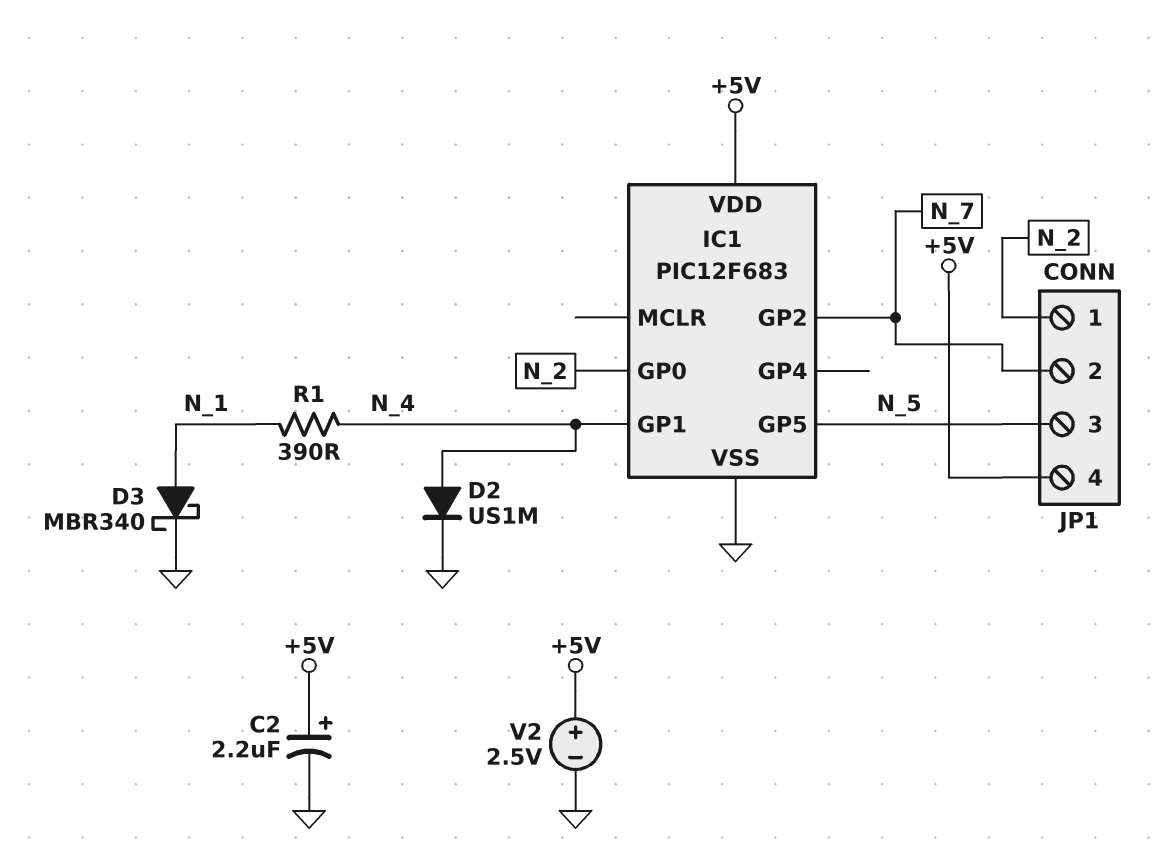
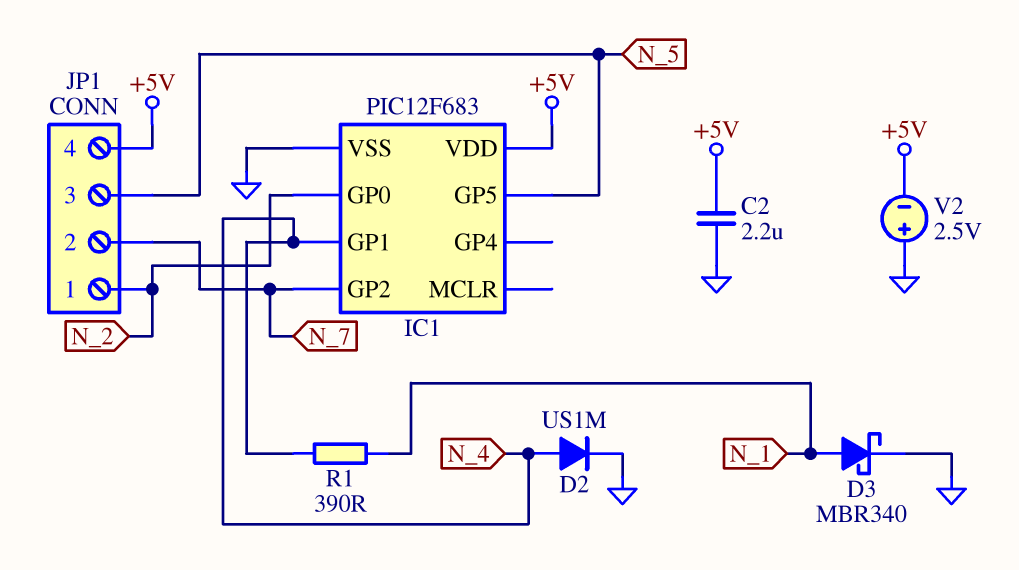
C2: 2.2uF (plus +5V, minus GND) -> 2.2uF (+5V, GND)
V2: 2.5V (plus +5V, minus GND) -> 2.5V (plus GND, minus +5V)

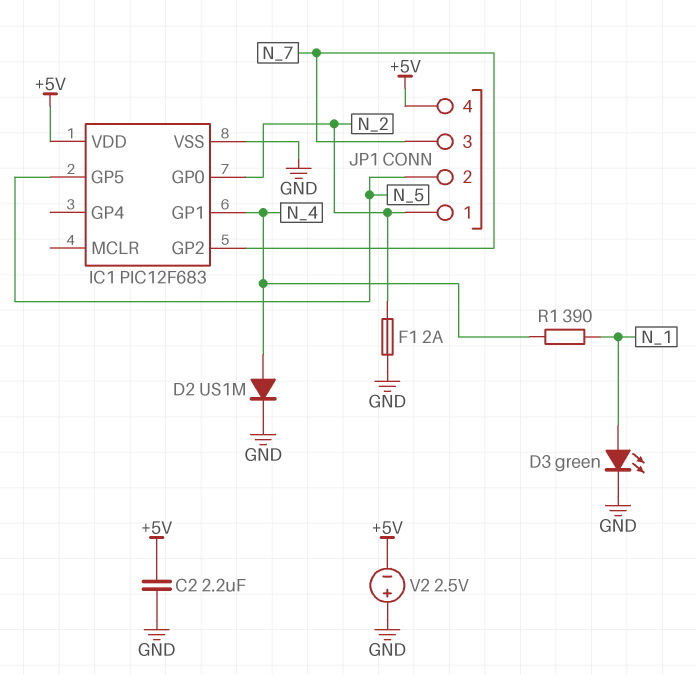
D3: schottky MBR340 (A N_1, K GND) -> LED green (A N_1, K GND)
F1: none -> 2A (GND, N_2)
JP1 pin 2: N_7 -> N_5
JP1 pin 3: N_5 -> N_7

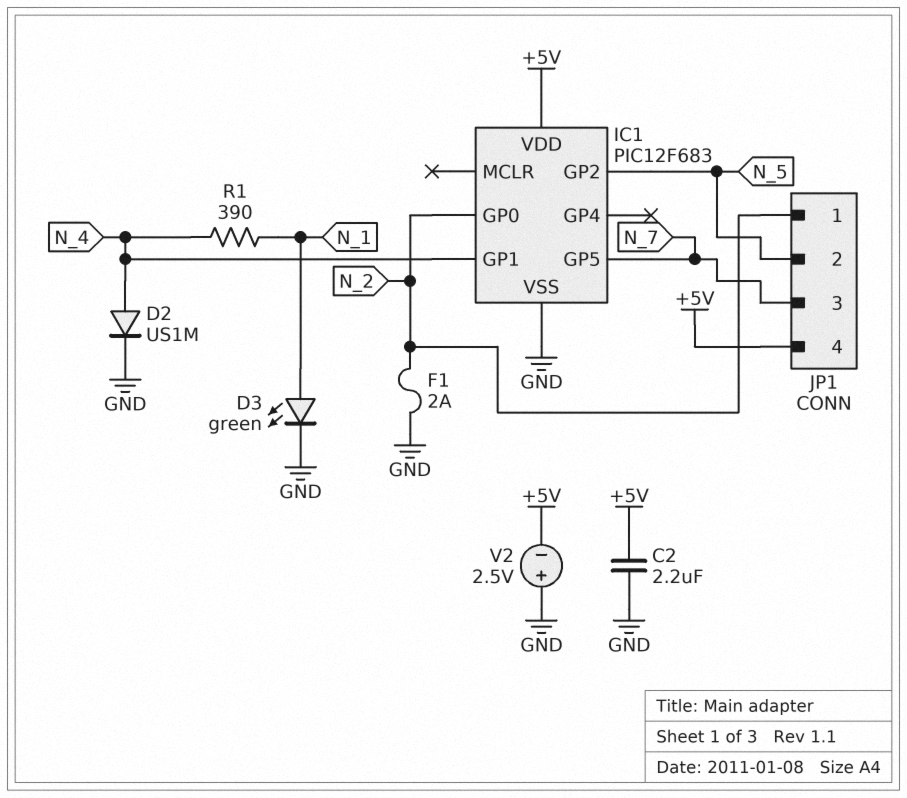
IC1 pin GP2: N_7 -> N_5
IC1 pin GP5: N_5 -> N_7

